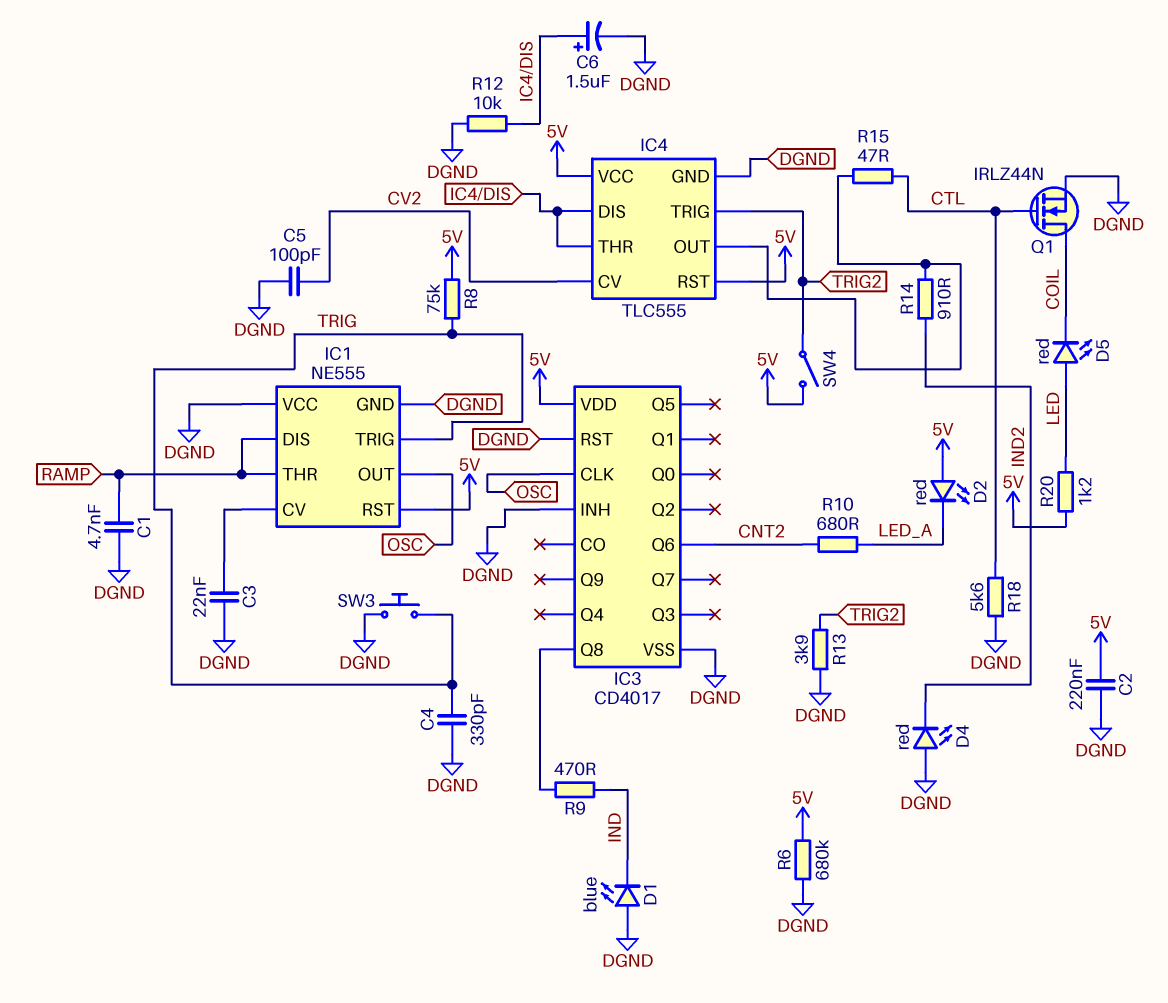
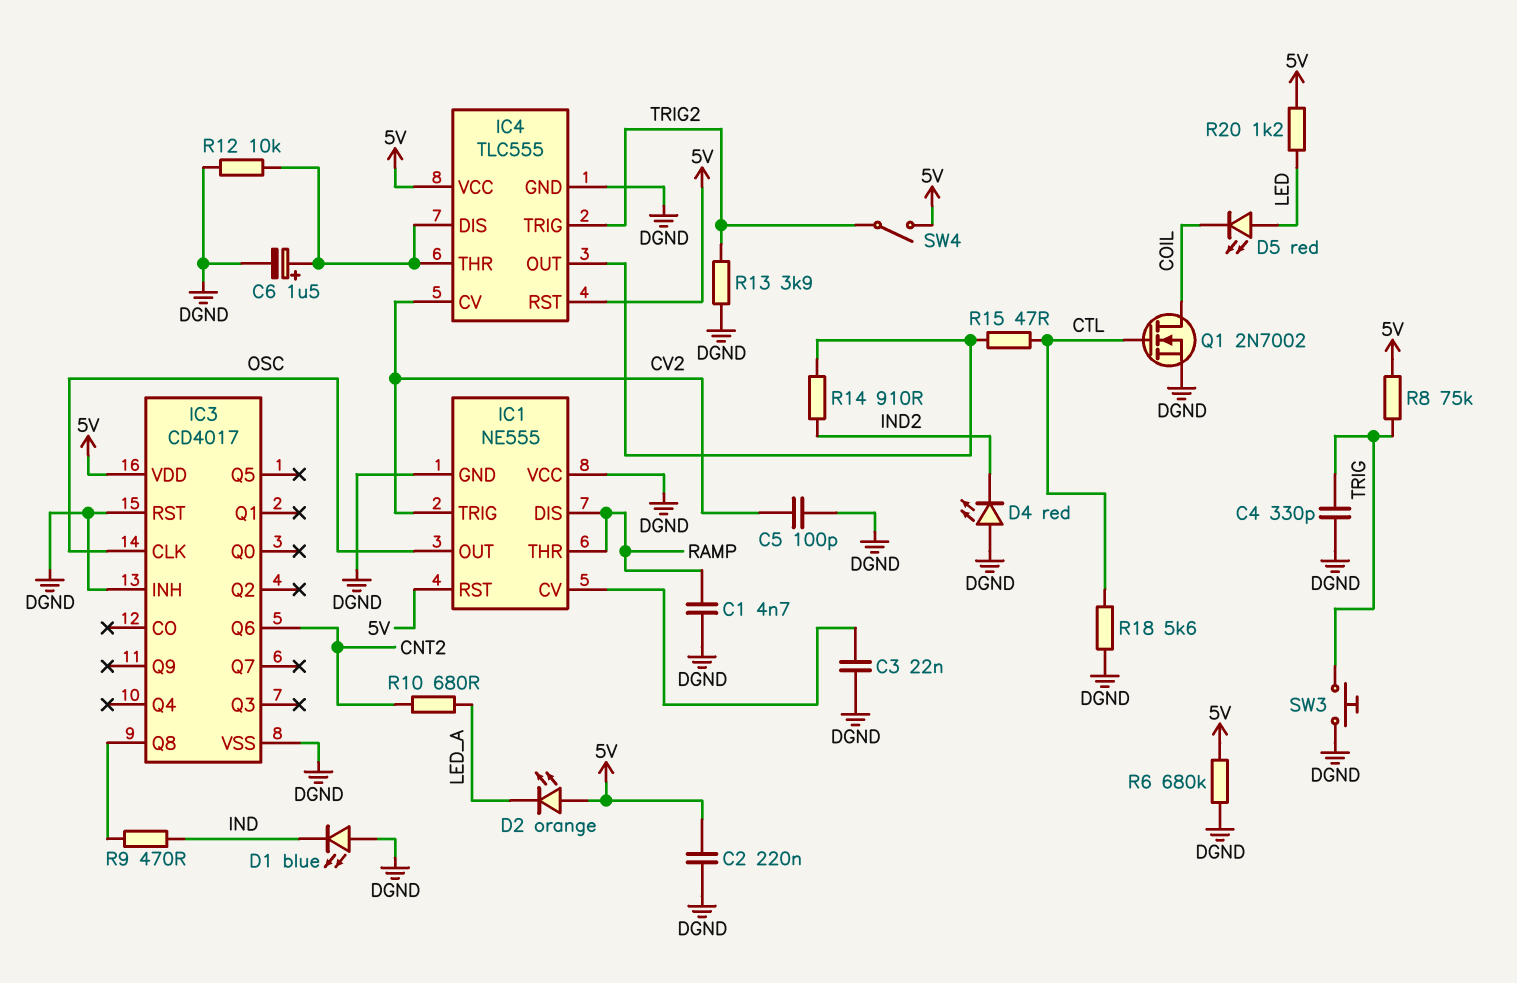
D2: LED red (A 5V, K LED_A) -> LED orange (A 5V, K LED_A)
IC1 pin TRIG: TRIG -> CV2
Q1: NMOS IRLZ44N (G CTL, D COIL, S DGND) -> NMOS 2N7002 (G CTL, D COIL, S DGND)

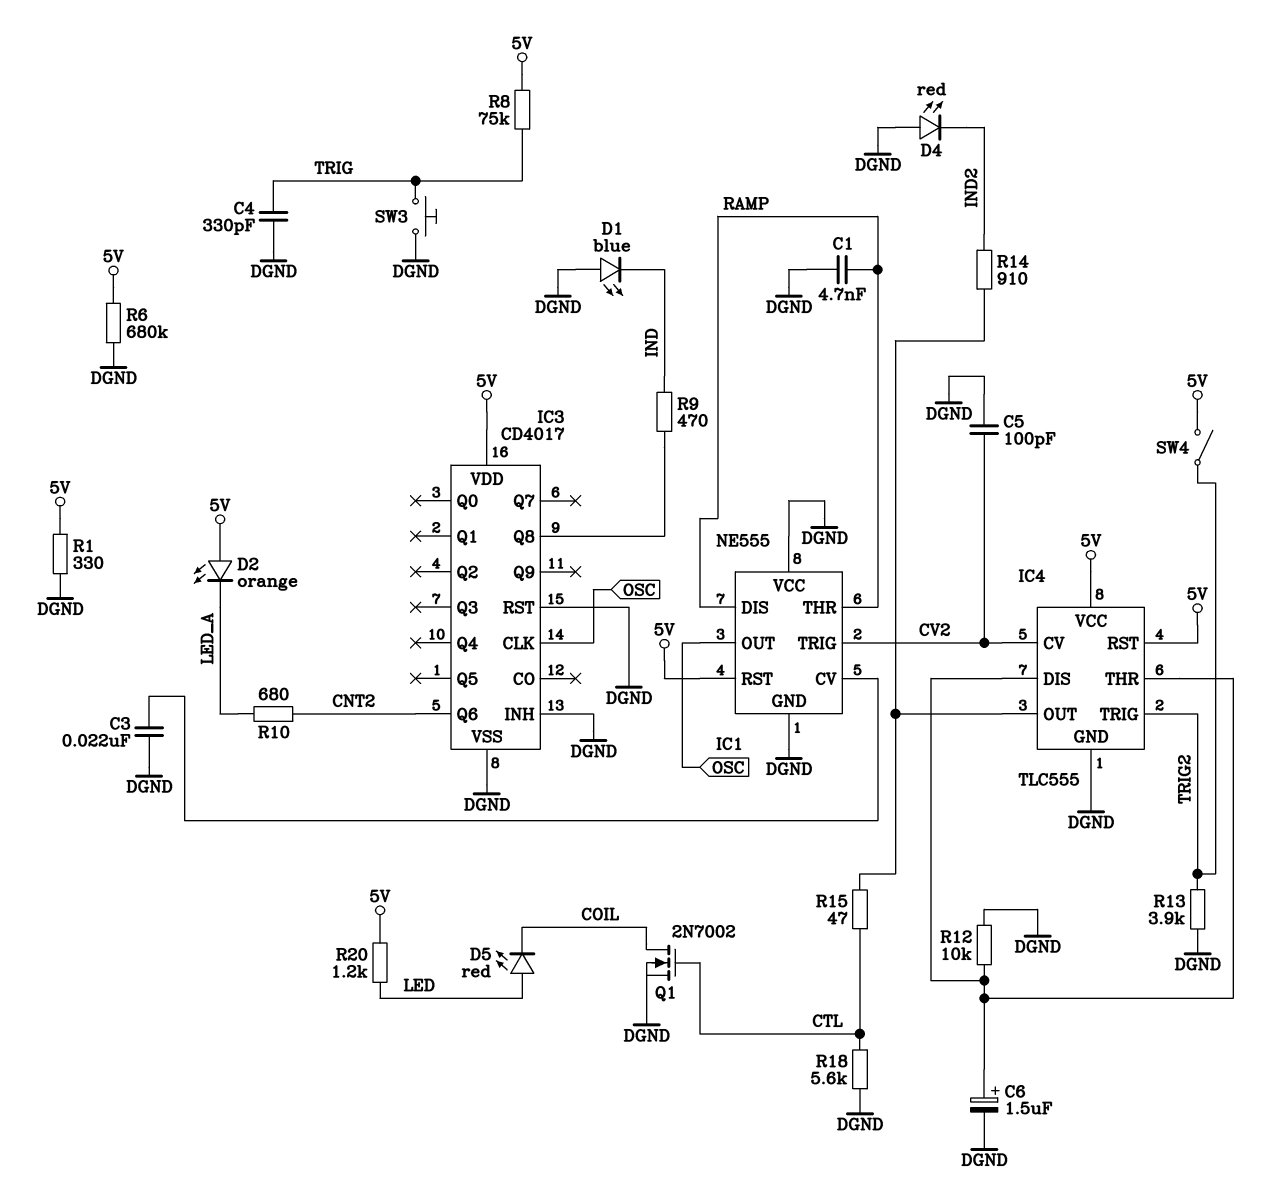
C2: 220nF (5V, DGND) -> none
R1: none -> 330 (5V, DGND)

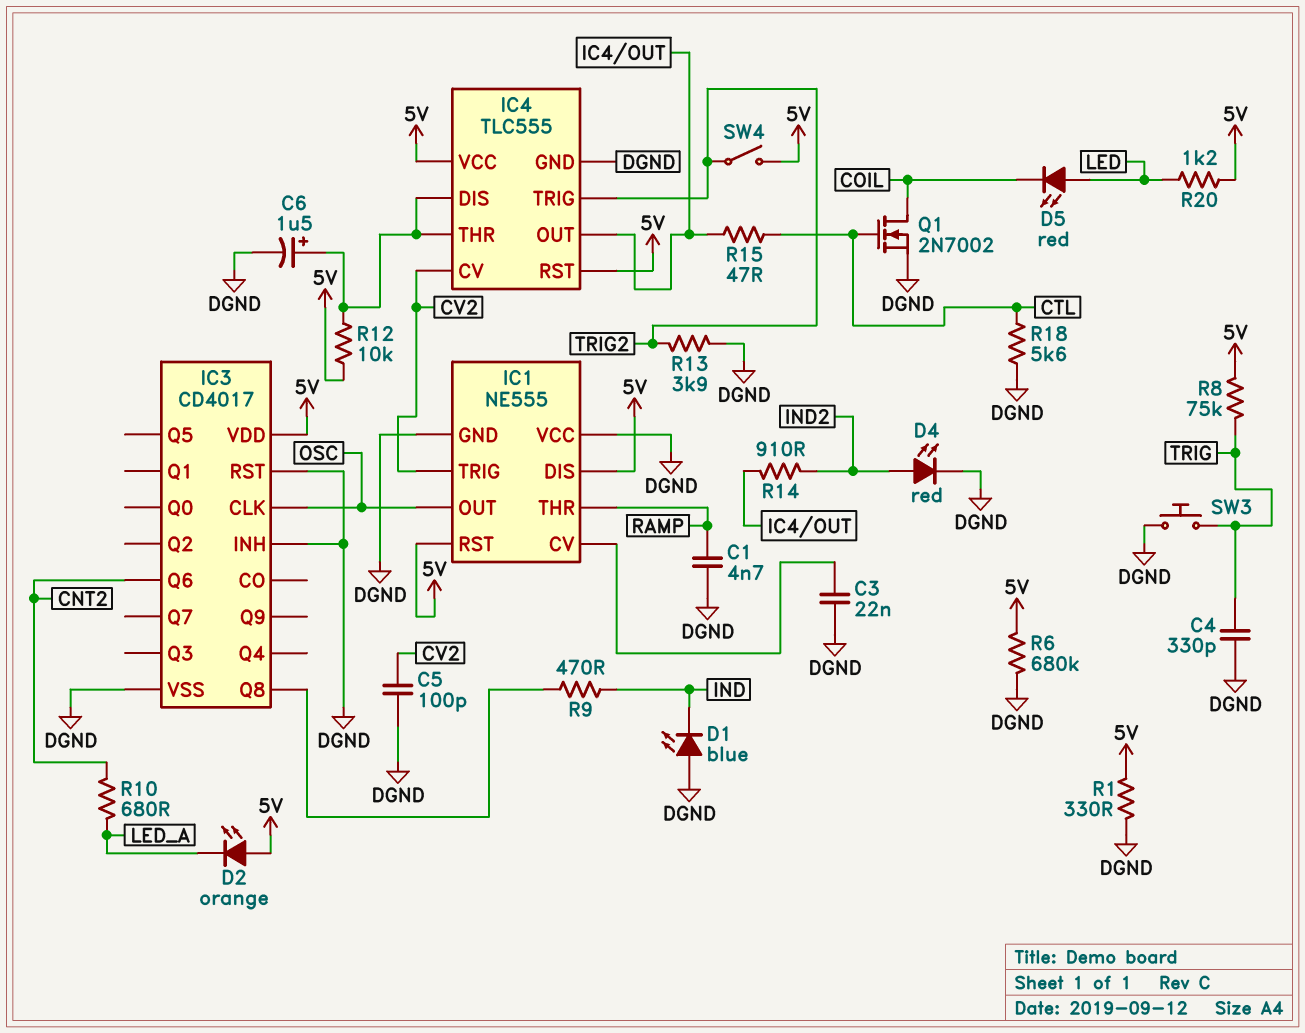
D4: LED red (A DGND, K IND2) -> LED red (A IND2, K DGND)
IC1 pin DIS: RAMP -> 5V
R12: 10k (DGND, IC4/DIS) -> 10k (5V, IC4/DIS)

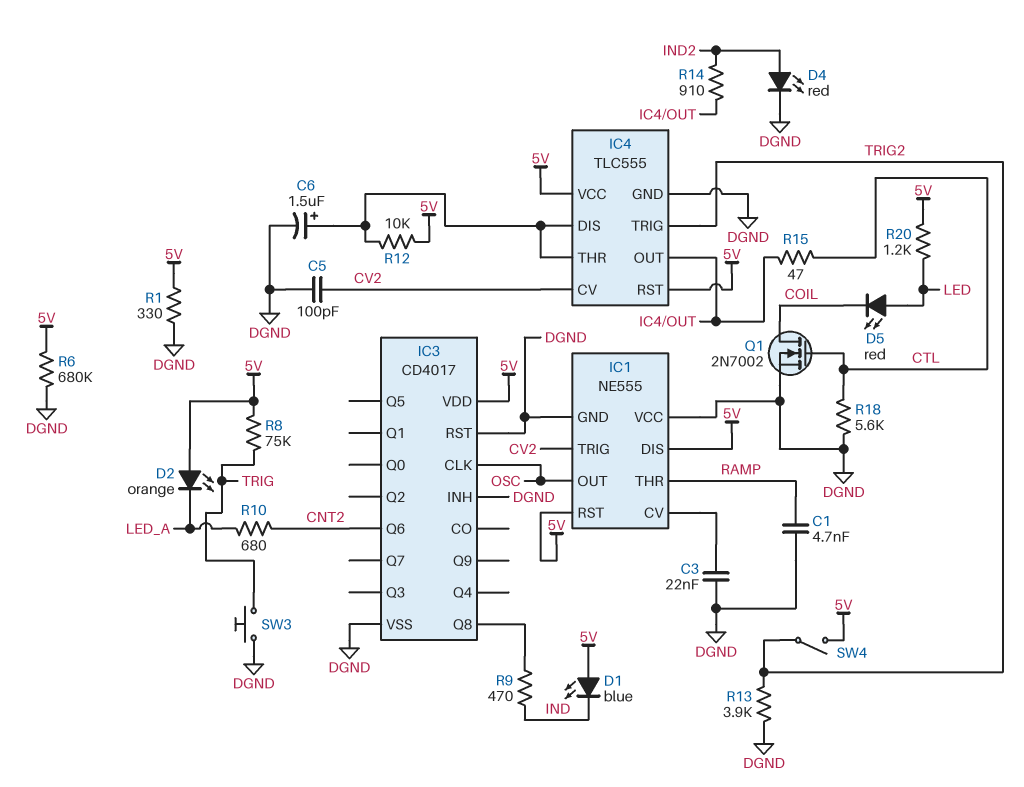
C4: 330pF (DGND, TRIG) -> none
D1: LED blue (A DGND, K IND) -> LED blue (A 5V, K IND)

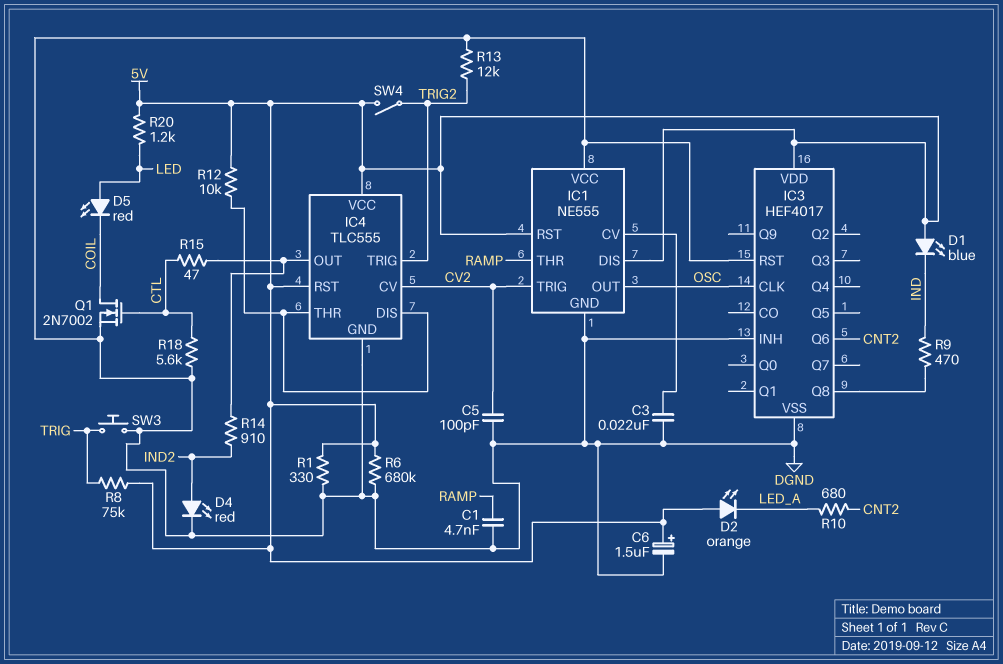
C6: 1.5uF (plus IC4/DIS, minus DGND) -> 1.5uF (plus 5V, minus DGND)
IC3: CD4017 -> HEF4017
R13: 3.9k (DGND, TRIG2) -> 12k (DGND, TRIG2)

